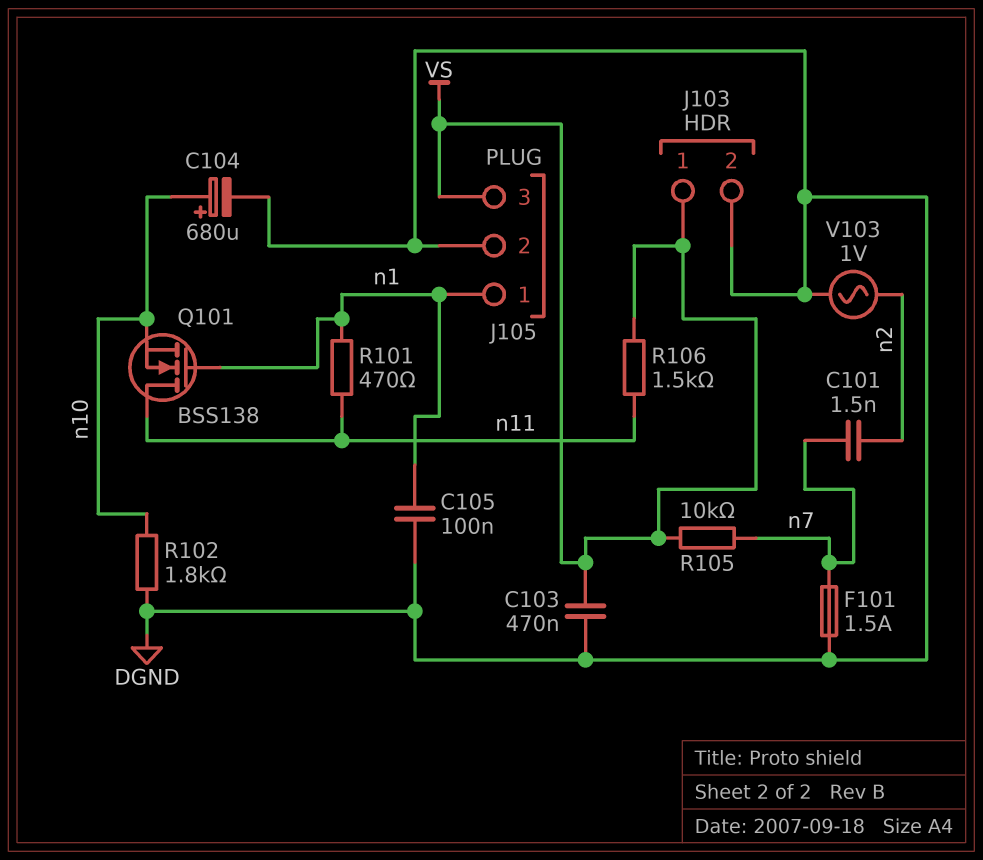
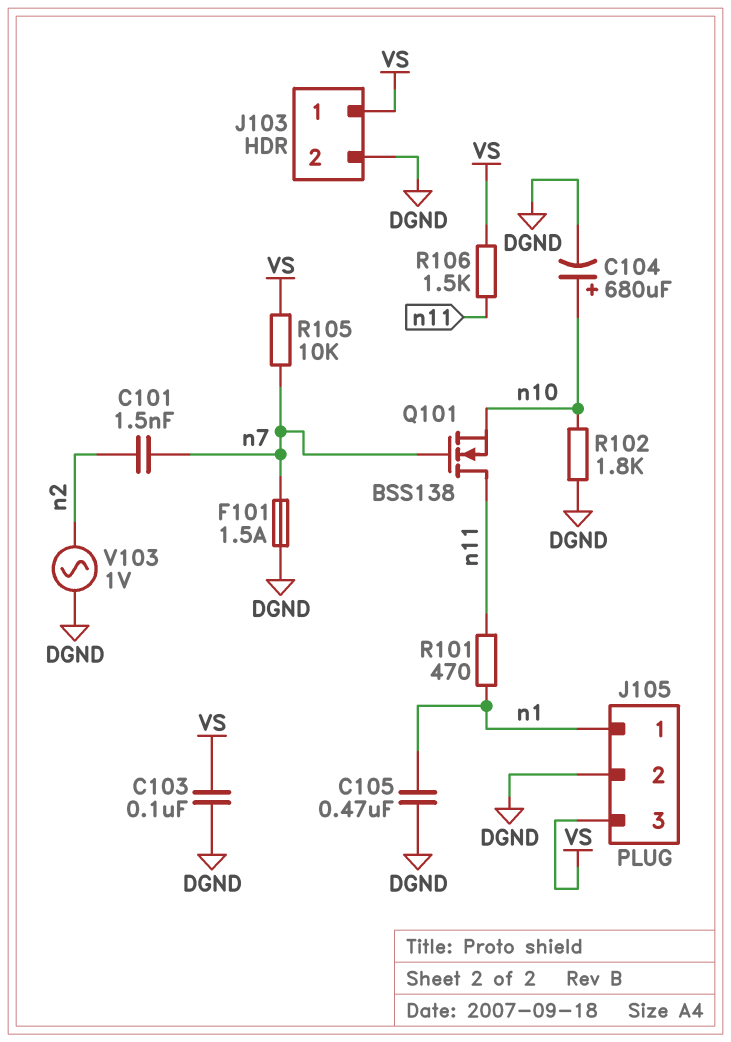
C103: 470nF (DGND, VS) -> 100nF (DGND, VS)
C105: 100nF (DGND, n1) -> 470nF (DGND, n1)
Q101: NMOS BSS138 (G n1, D n11, S n10) -> NMOS BSS138 (G n7, D n11, S n10)

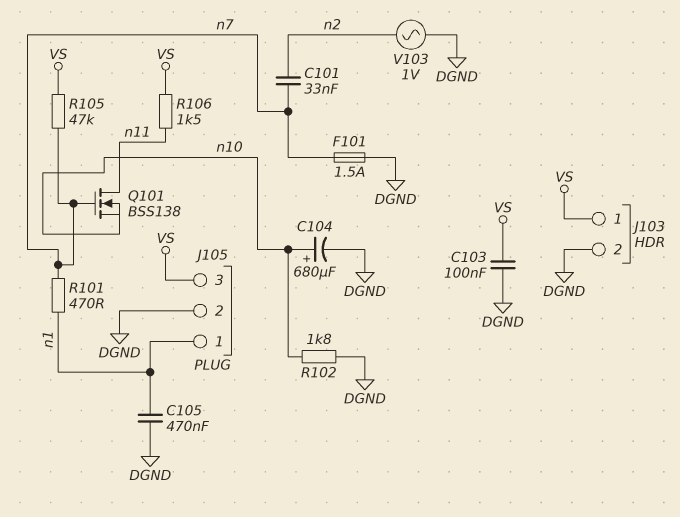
C101: 1.5nF (n2, n7) -> 33nF (n2, n7)
R101: 470 (n1, n11) -> 470 (n1, n7)
R105: 10k (VS, n7) -> 47k (VS, n7)

